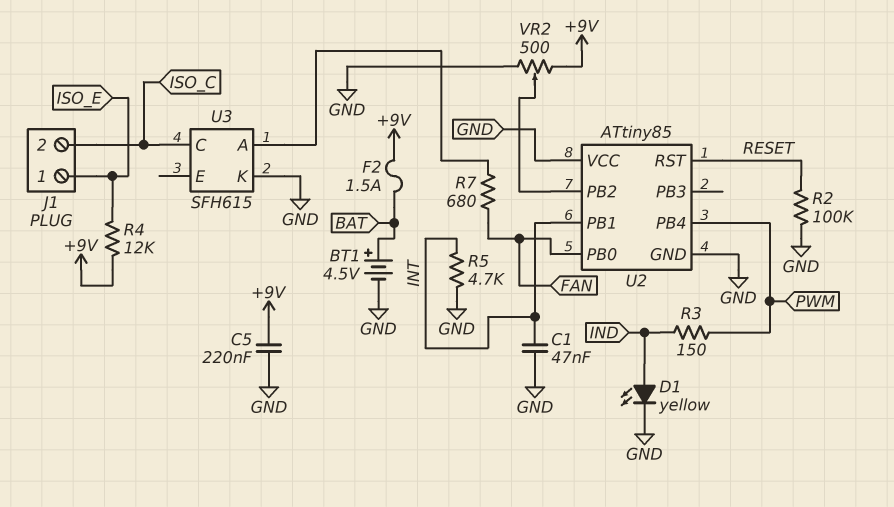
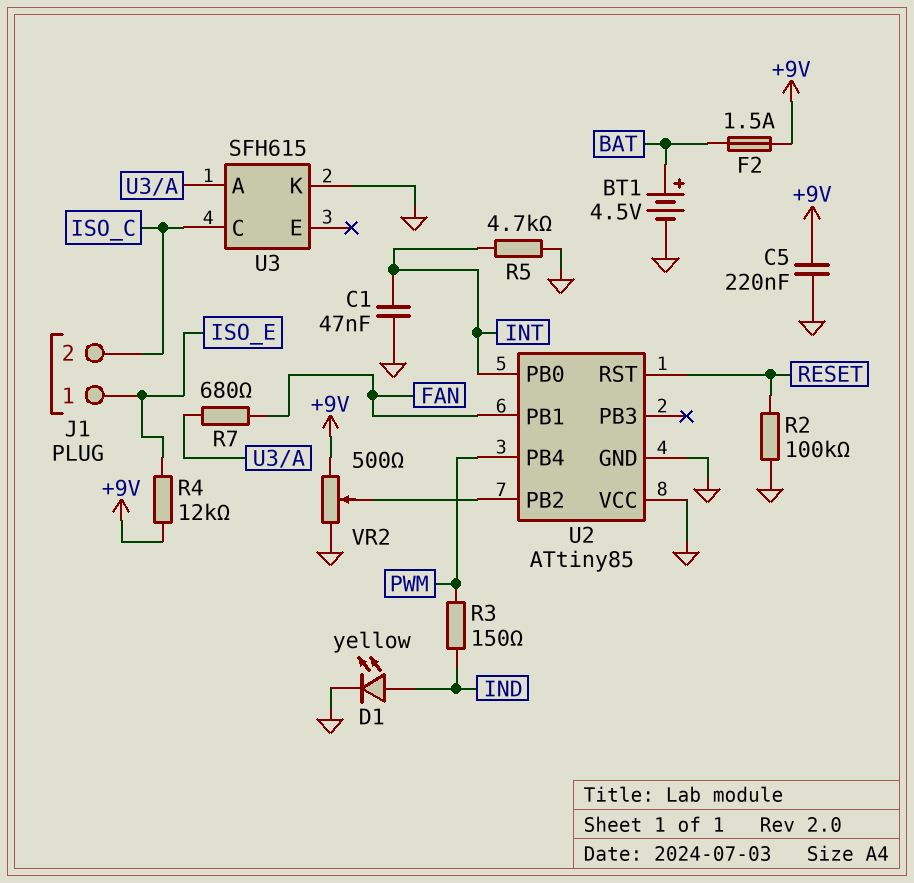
U2 pin PB0: FAN -> INT
U2 pin PB1: INT -> FAN

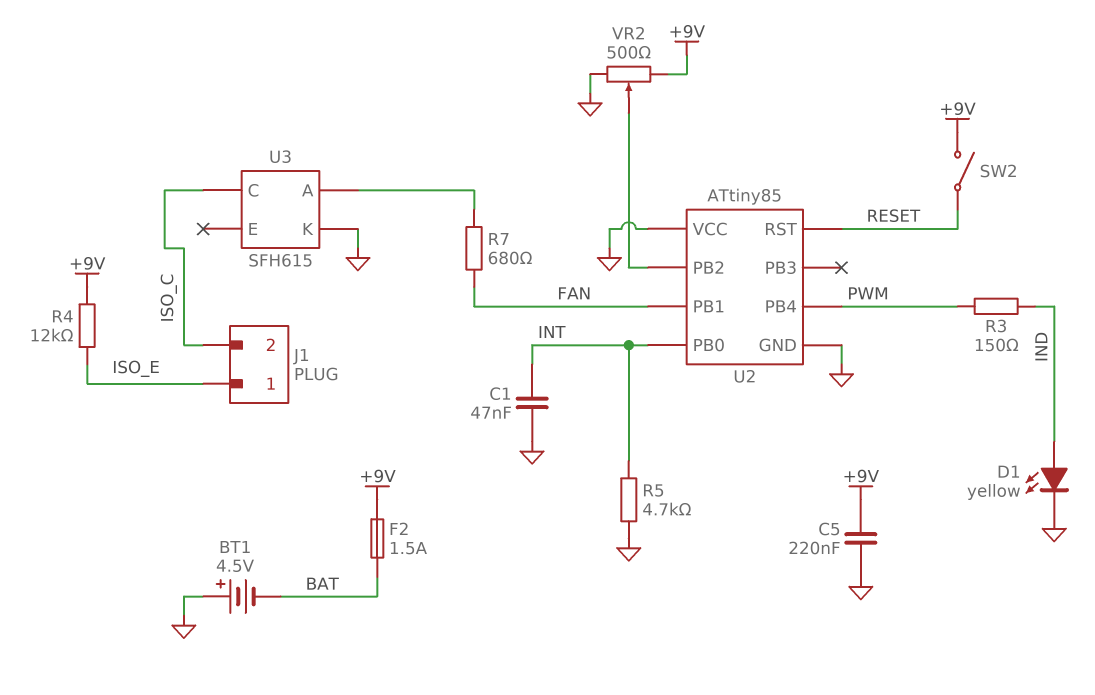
BT1: 4.5V (plus BAT, minus GND) -> 4.5V (plus GND, minus BAT)
R2: 100k (GND, RESET) -> none
SW2: none -> switch (+9V, RESET)

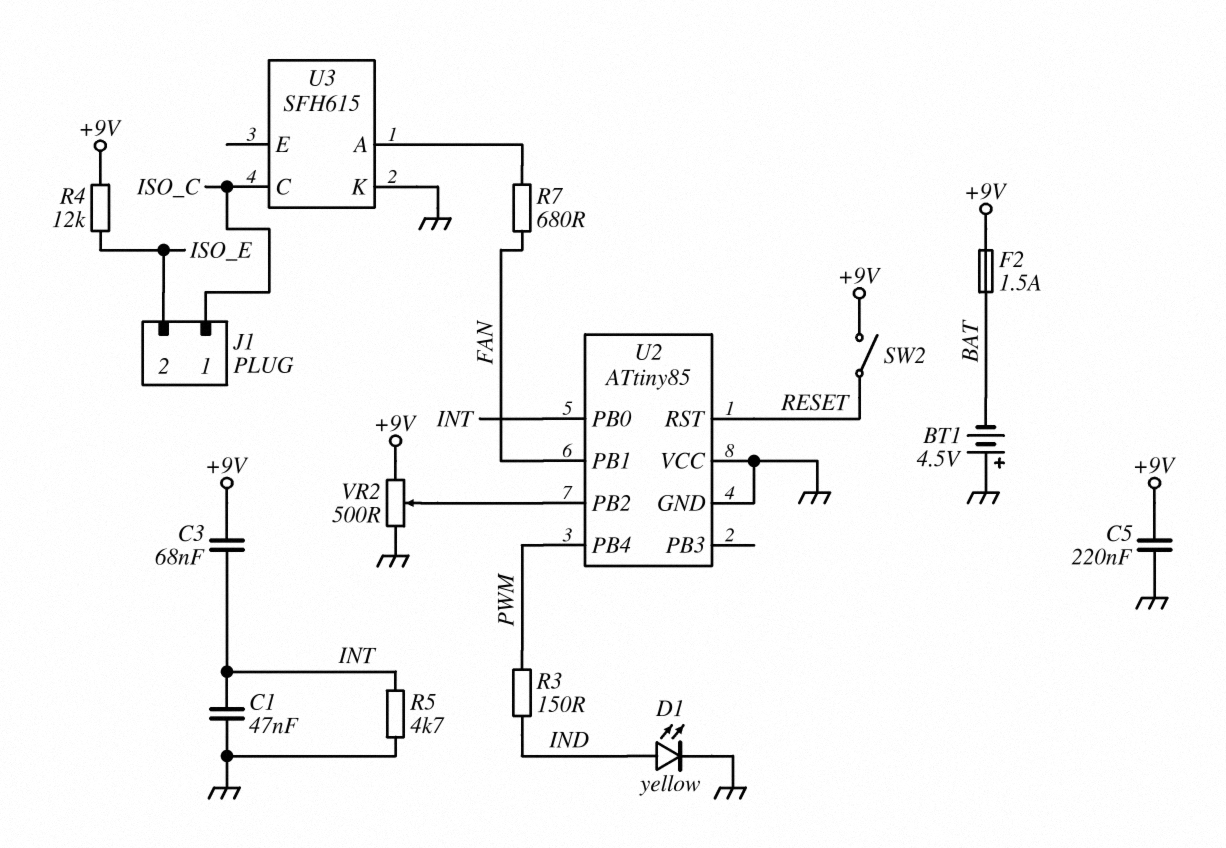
C3: none -> 68nF (+9V, INT)
J1 pin 1: ISO_E -> ISO_C
J1 pin 2: ISO_C -> ISO_E

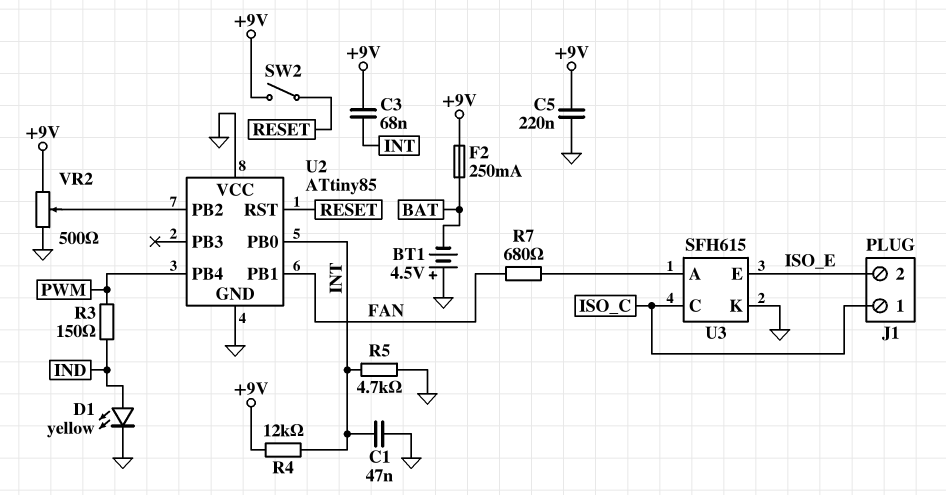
F2: 1.5A (+9V, BAT) -> 250mA (+9V, BAT)
R4: 12k (+9V, ISO_E) -> 12k (+9V, INT)
U3 pin E: none -> ISO_E

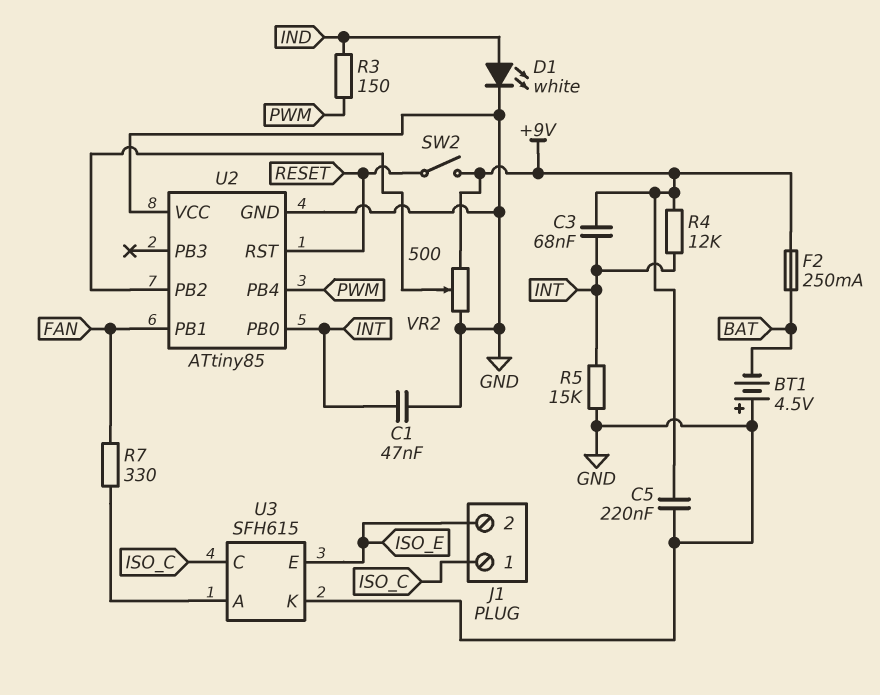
D1: LED yellow (A IND, K GND) -> LED white (A IND, K GND)
R5: 4.7k (GND, INT) -> 15k (GND, INT)
R7: 680 (FAN, U3/A) -> 330 (FAN, U3/A)

